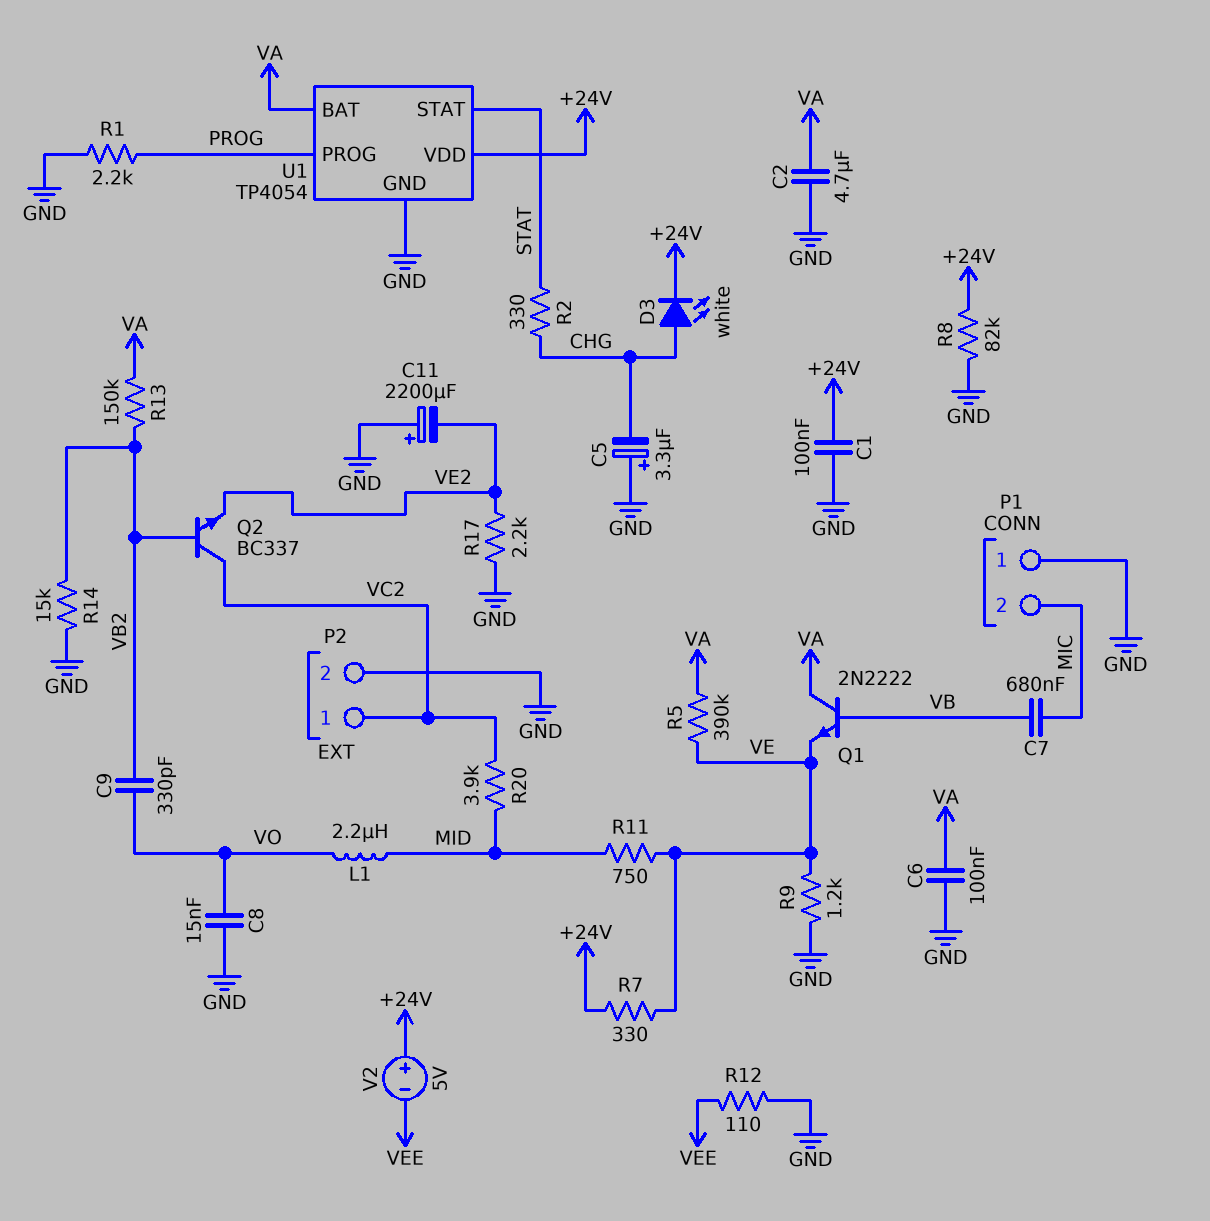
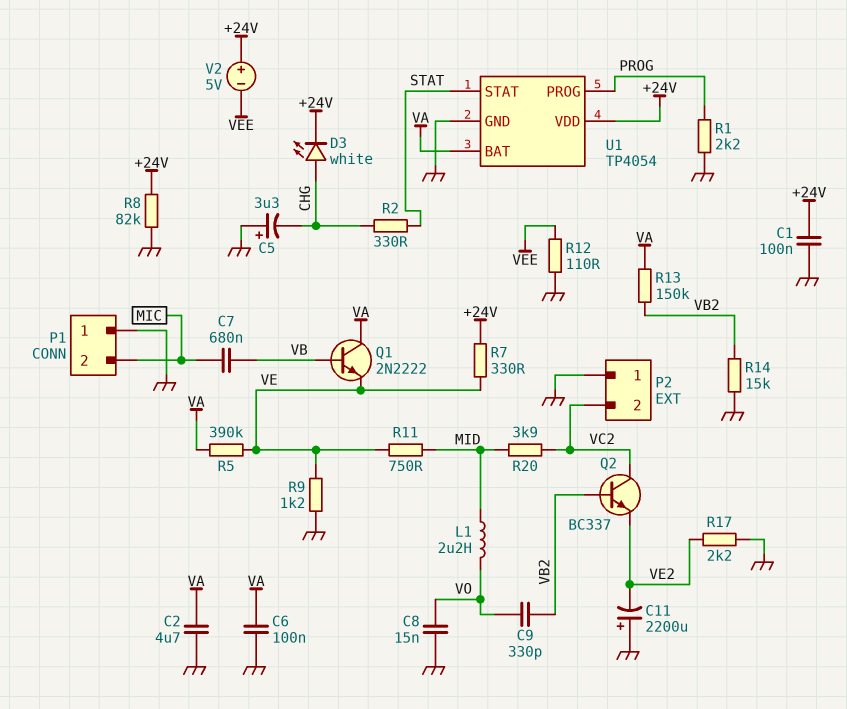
P2 pin 1: VC2 -> GND
P2 pin 2: GND -> VC2

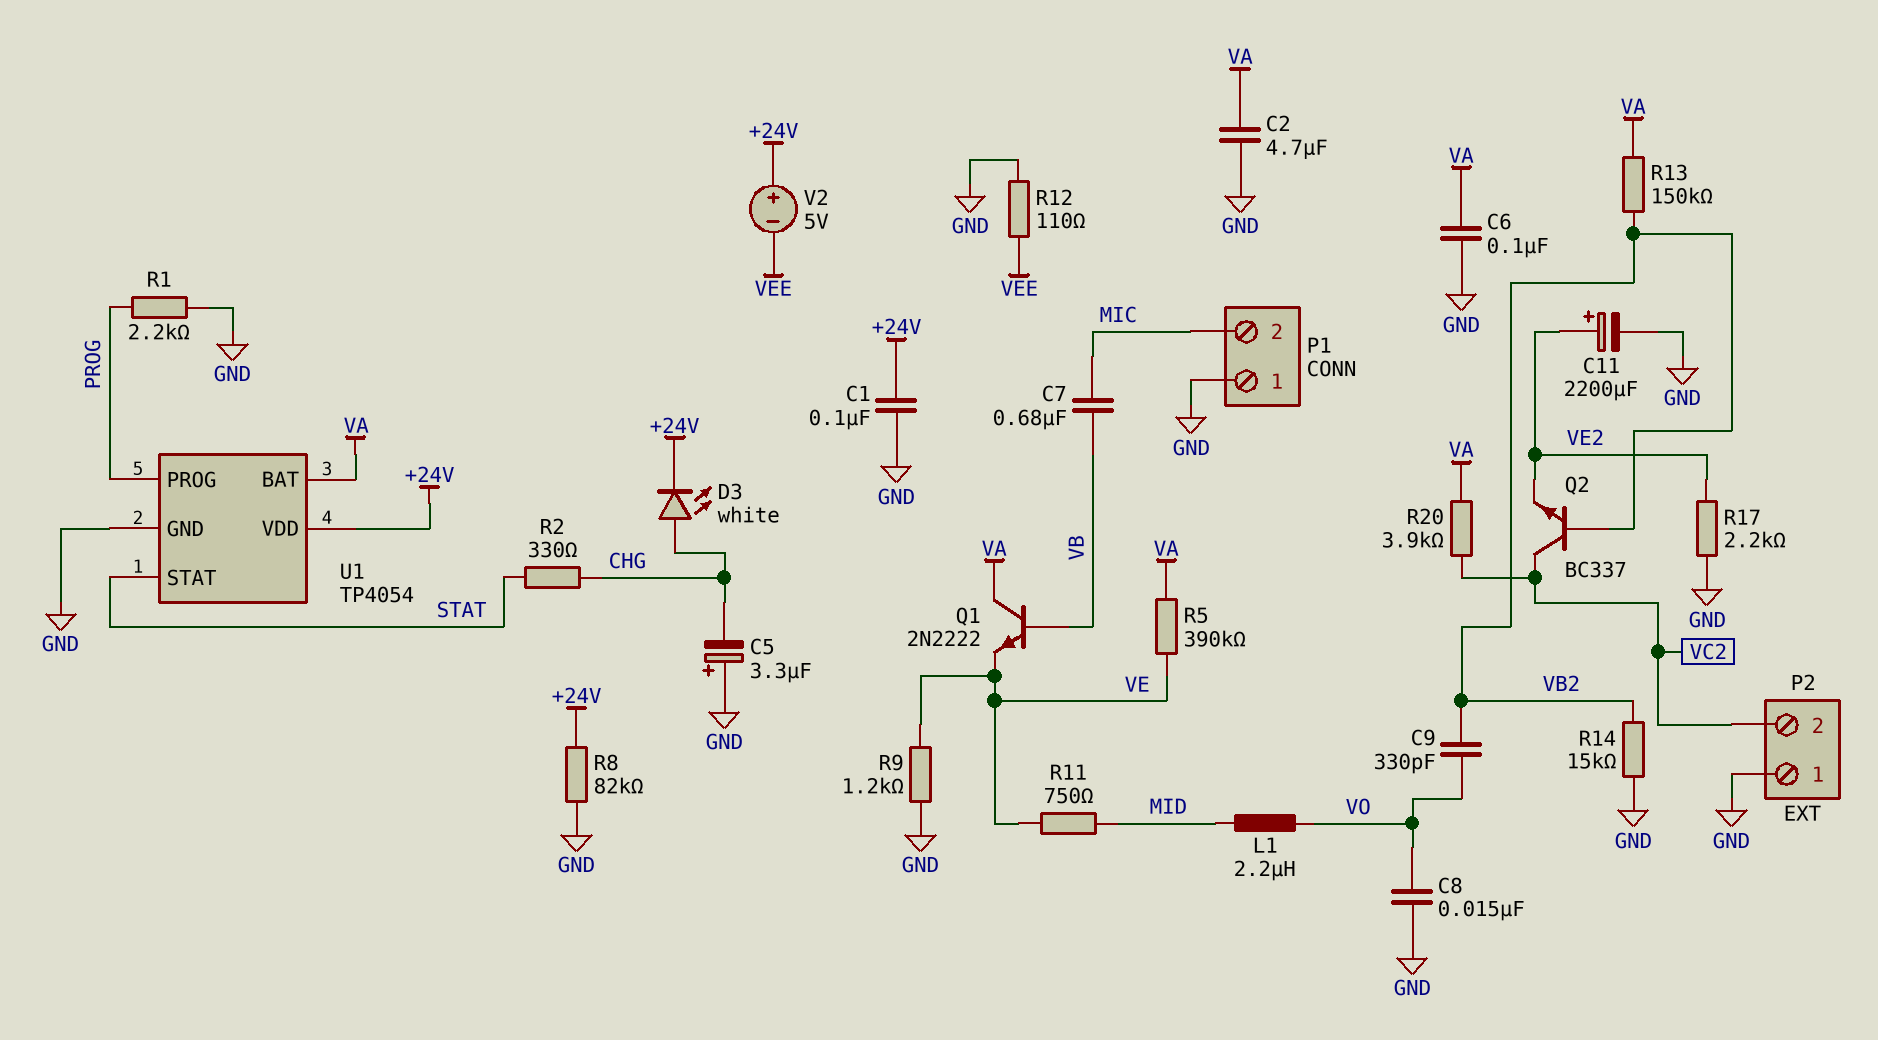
C11: 2200uF (plus GND, minus VE2) -> 2200uF (plus VE2, minus GND)
R7: 330 (+24V, VE) -> none
R20: 3.9k (MID, VC2) -> 3.9k (VA, VC2)

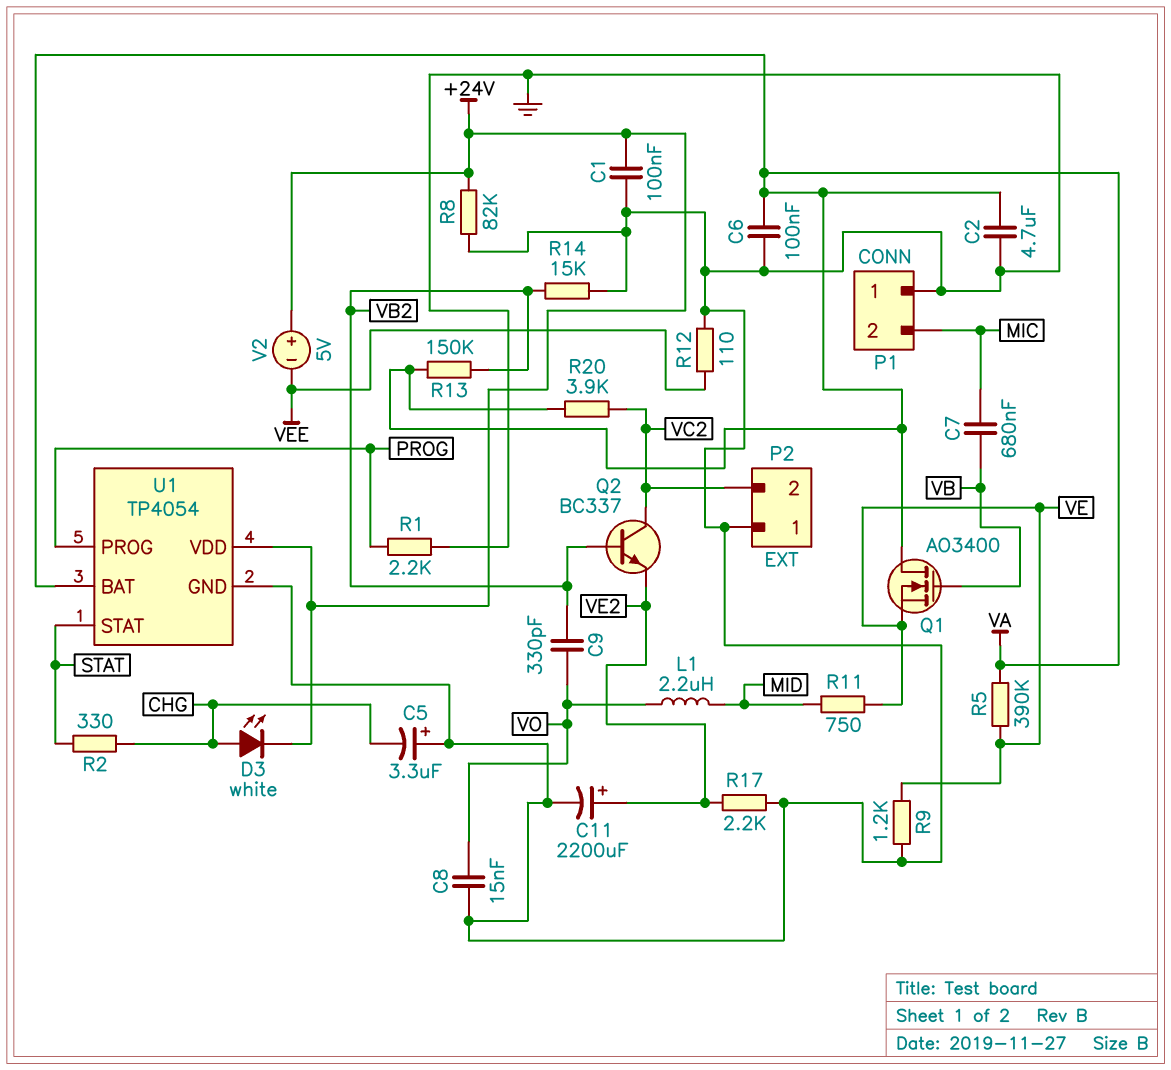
Q1: NPN 2N2222 (B VB, C VA, E VE) -> NMOS AO3400 (G VB, D VA, S VE)

